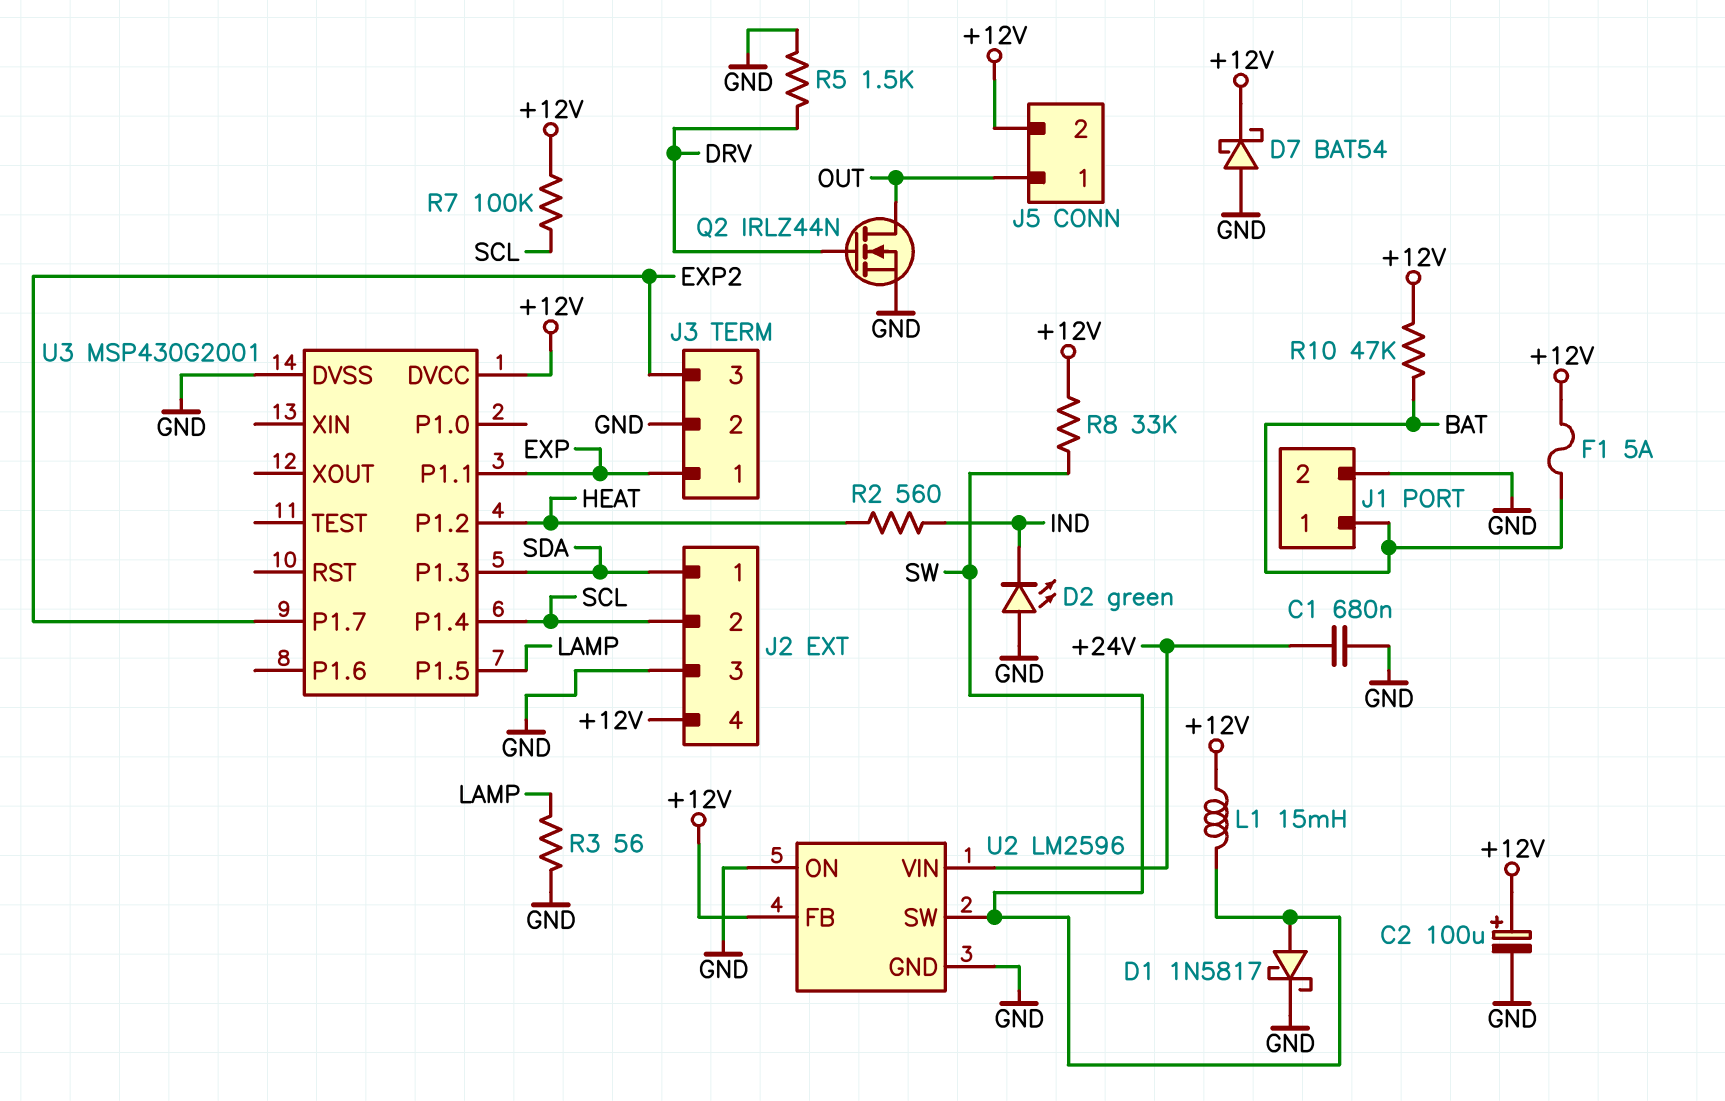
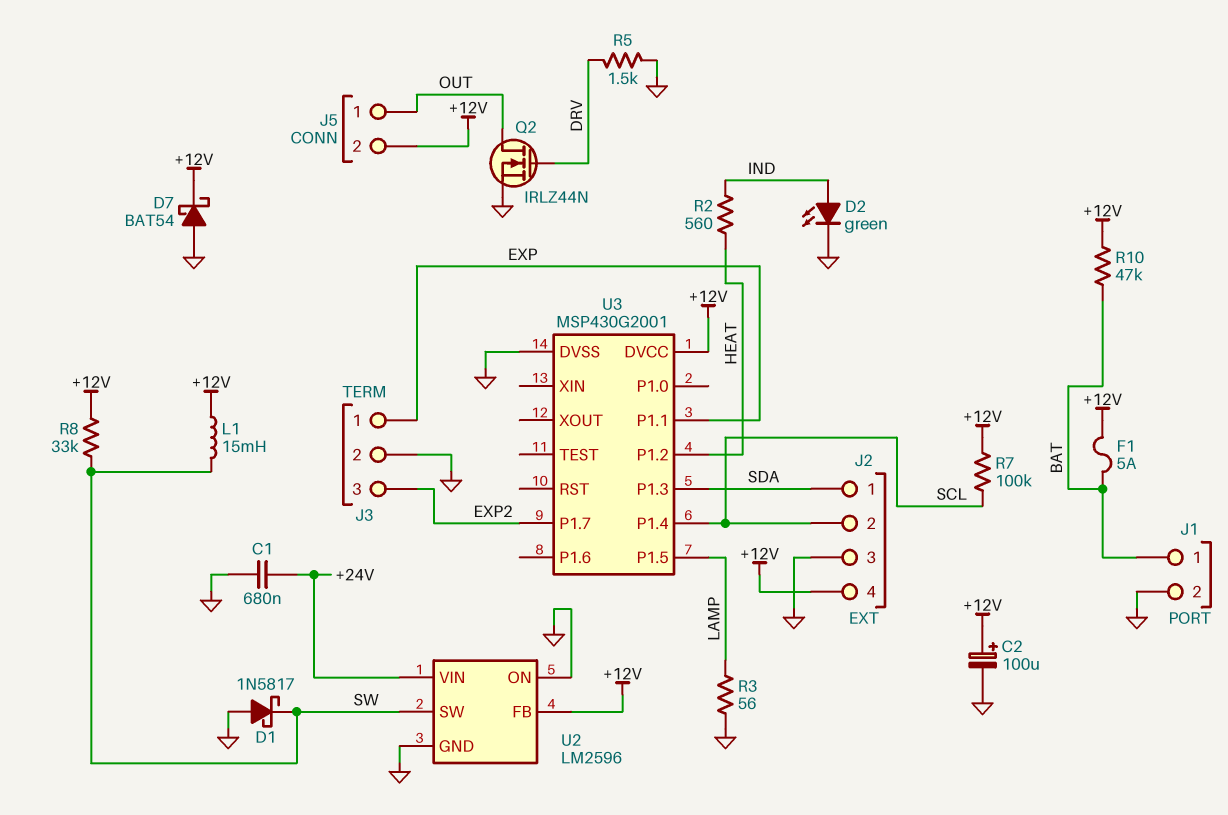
D1: schottky 1N5817 (A SW, K GND) -> schottky 1N5817 (A GND, K SW)
D2: LED green (A GND, K IND) -> LED green (A IND, K GND)

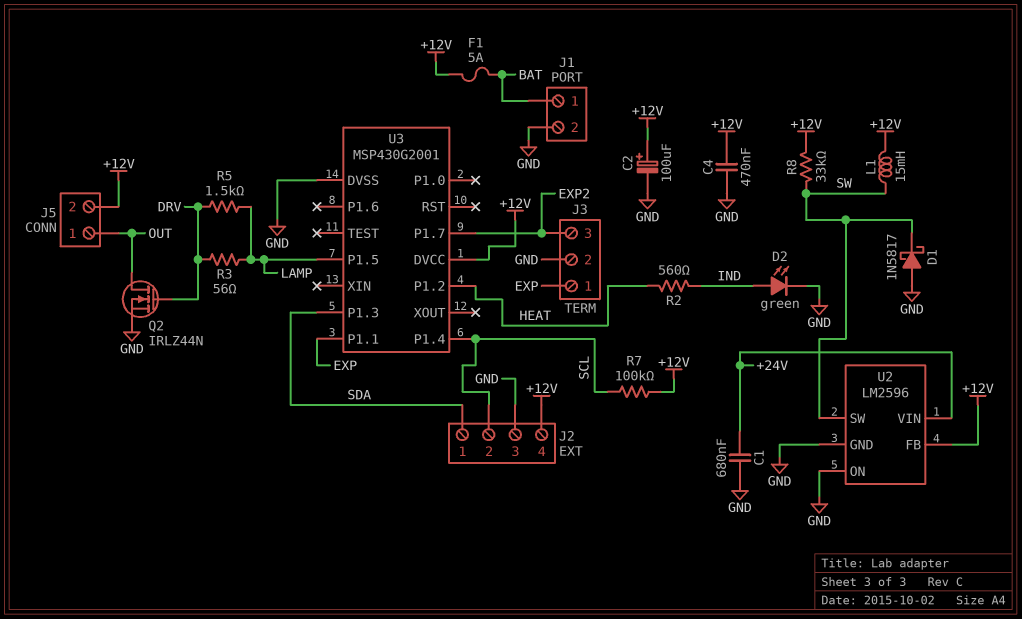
C4: none -> 470nF (+12V, GND)
D7: schottky BAT54 (A GND, K +12V) -> none
R3: 56 (GND, LAMP) -> 56 (DRV, LAMP)
R5: 1.5k (DRV, GND) -> 1.5k (DRV, LAMP)
R10: 47k (+12V, BAT) -> none

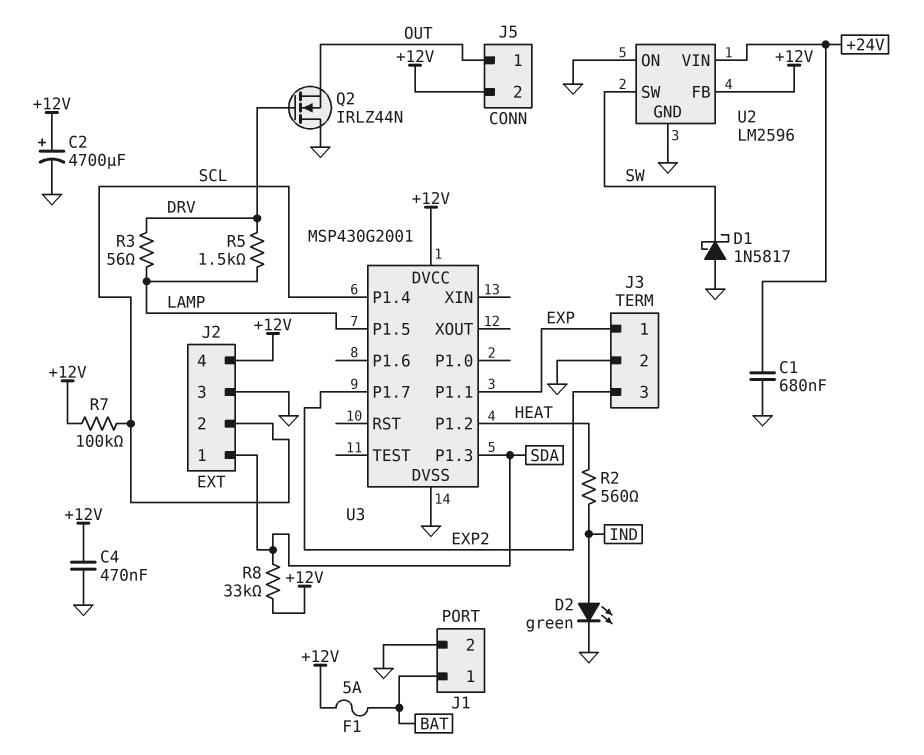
C2: 100uF (plus +12V, minus GND) -> 4700uF (plus +12V, minus GND)
L1: 15mH (+12V, SW) -> none
Q2: NMOS IRLZ44N (G DRV, D OUT, S GND) -> NMOS IRLZ44N (G DRV, D GND, S OUT)
R8: 33k (+12V, SW) -> 33k (+12V, SDA)

